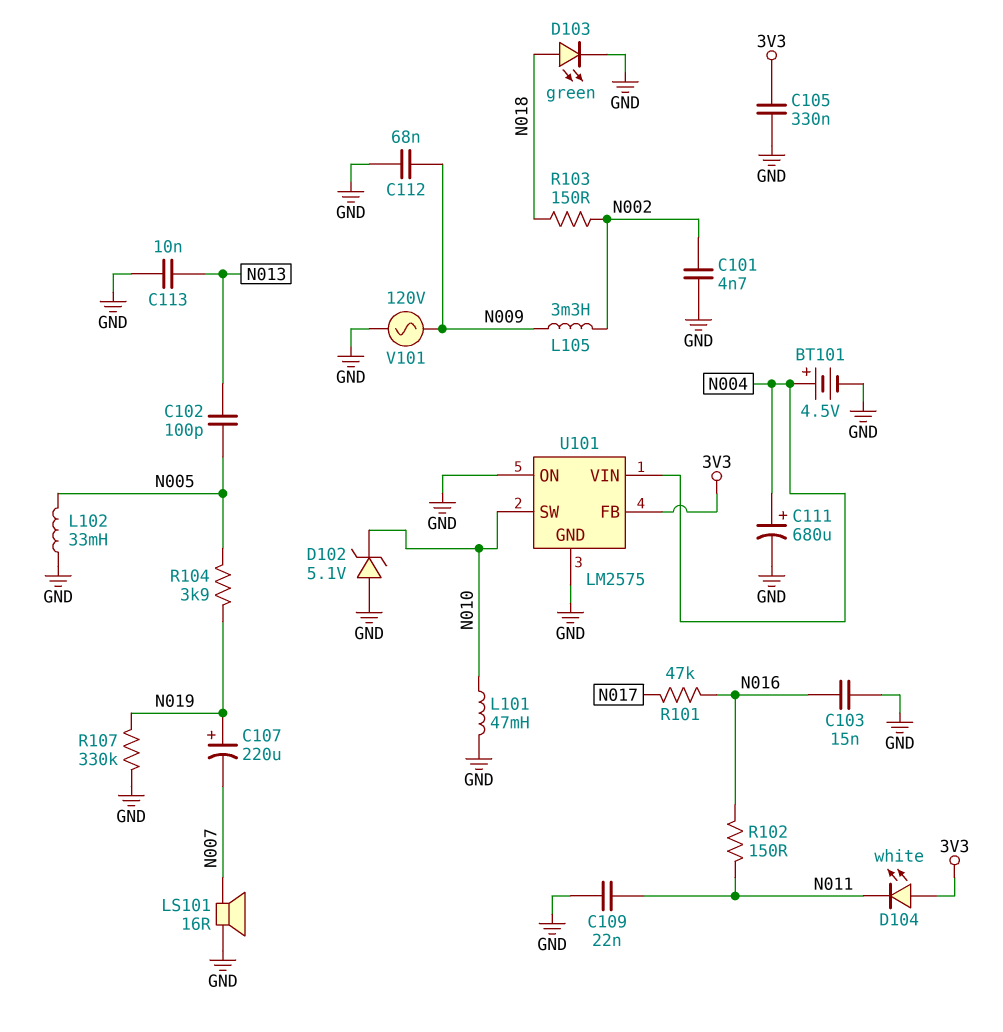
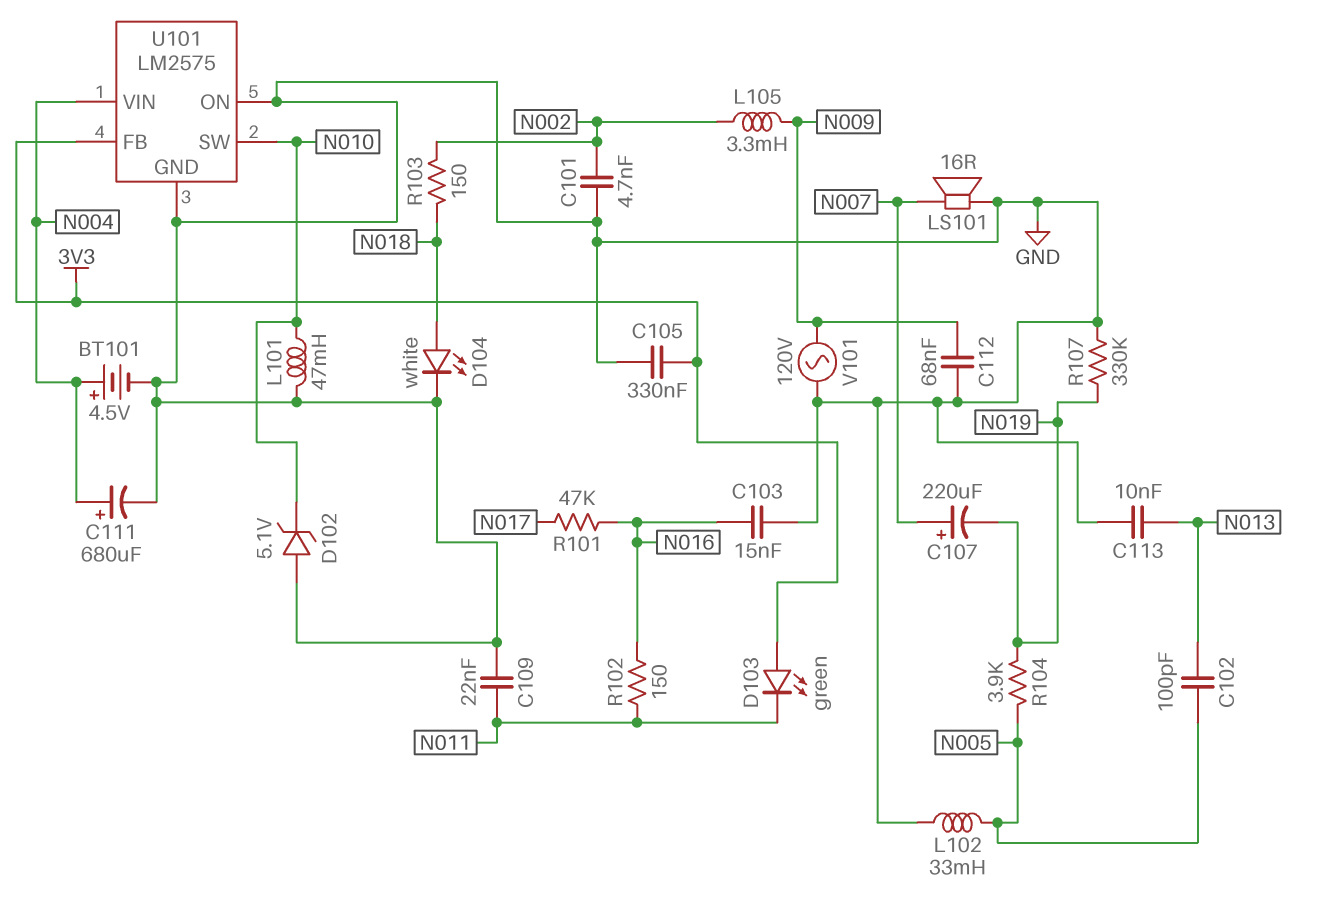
C107: 220uF (plus N019, minus N007) -> 220uF (plus N007, minus N019)
D103: LED green (A N018, K GND) -> LED green (A 3V3, K N011)
D104: LED white (A 3V3, K N011) -> LED white (A N018, K GND)

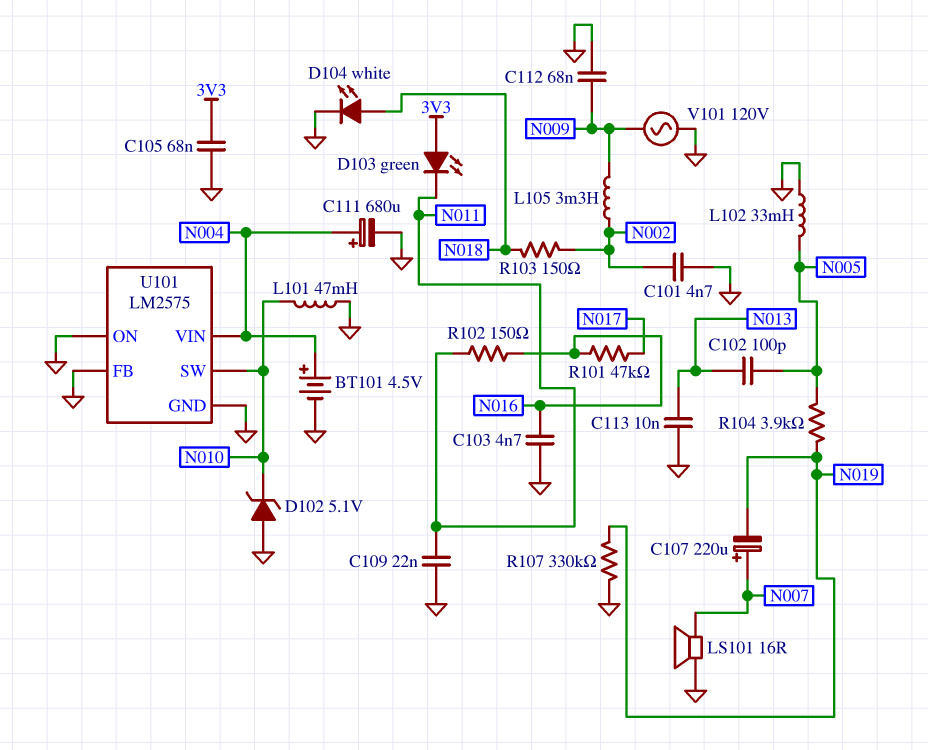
C103: 15nF (GND, N016) -> 4.7nF (GND, N016)
C105: 330nF (3V3, GND) -> 68nF (3V3, GND)
U101 pin FB: 3V3 -> GND

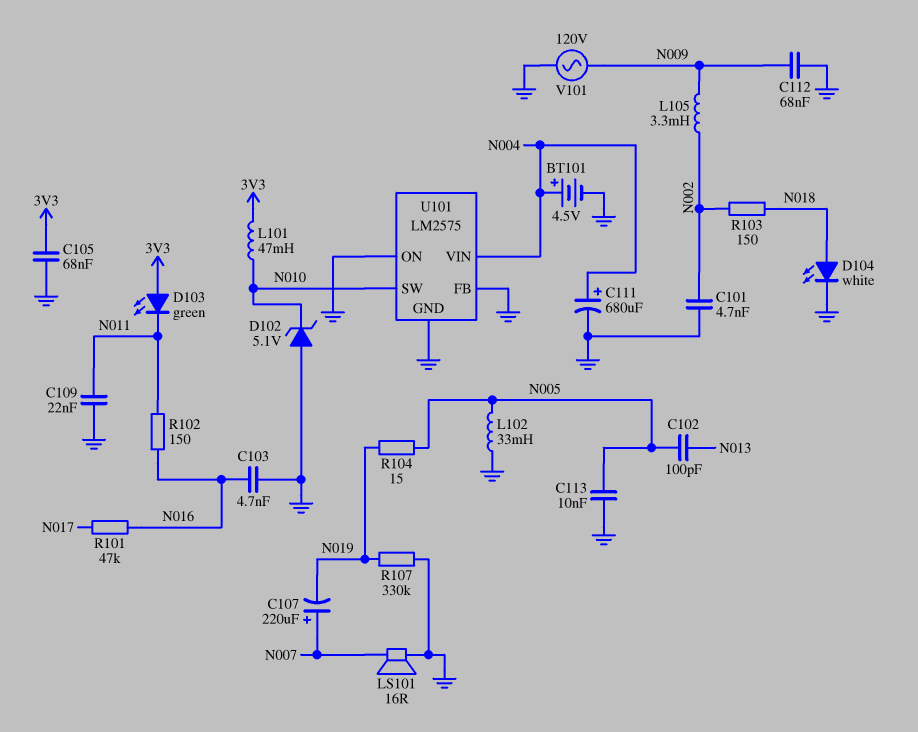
C113: 10nF (GND, N013) -> 10nF (GND, N005)
L101: 47mH (GND, N010) -> 47mH (3V3, N010)
R104: 3.9k (N005, N019) -> 15 (N005, N019)

